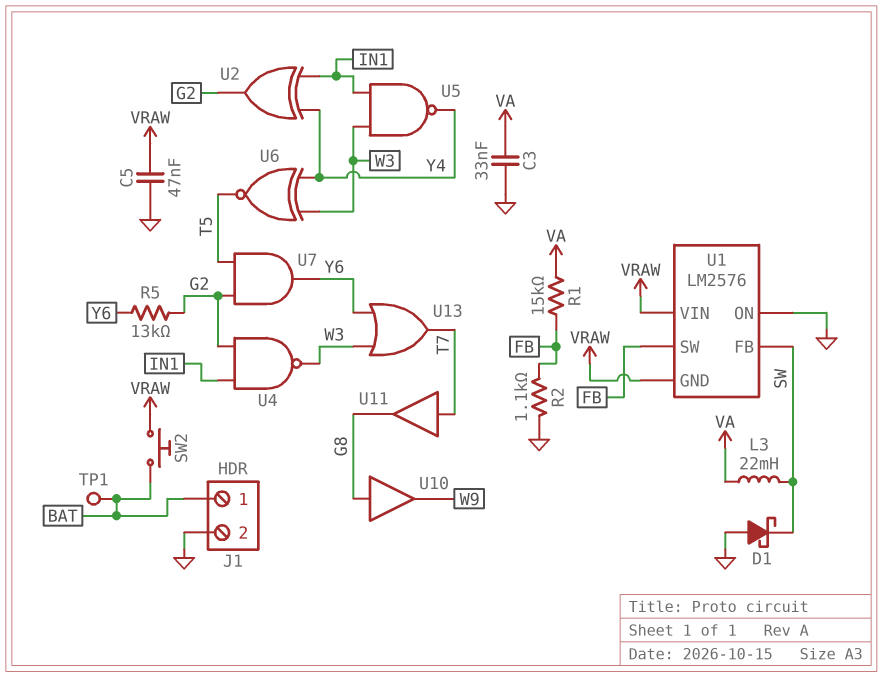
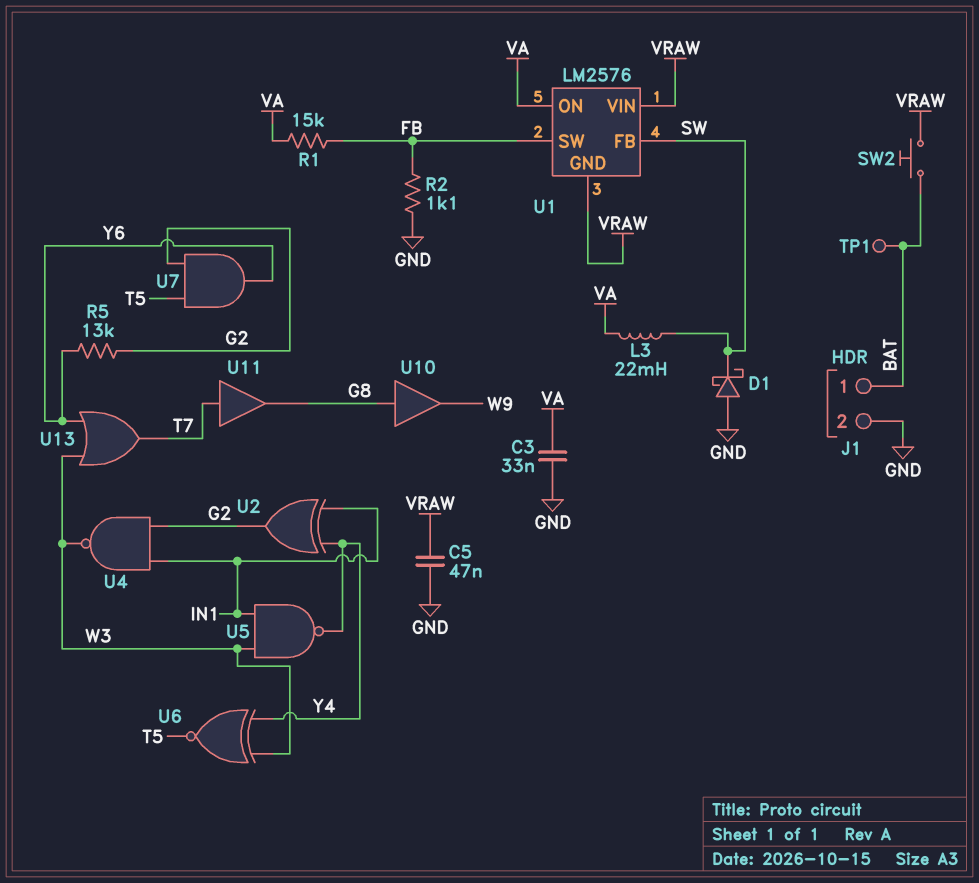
U1 pin ON: GND -> VA

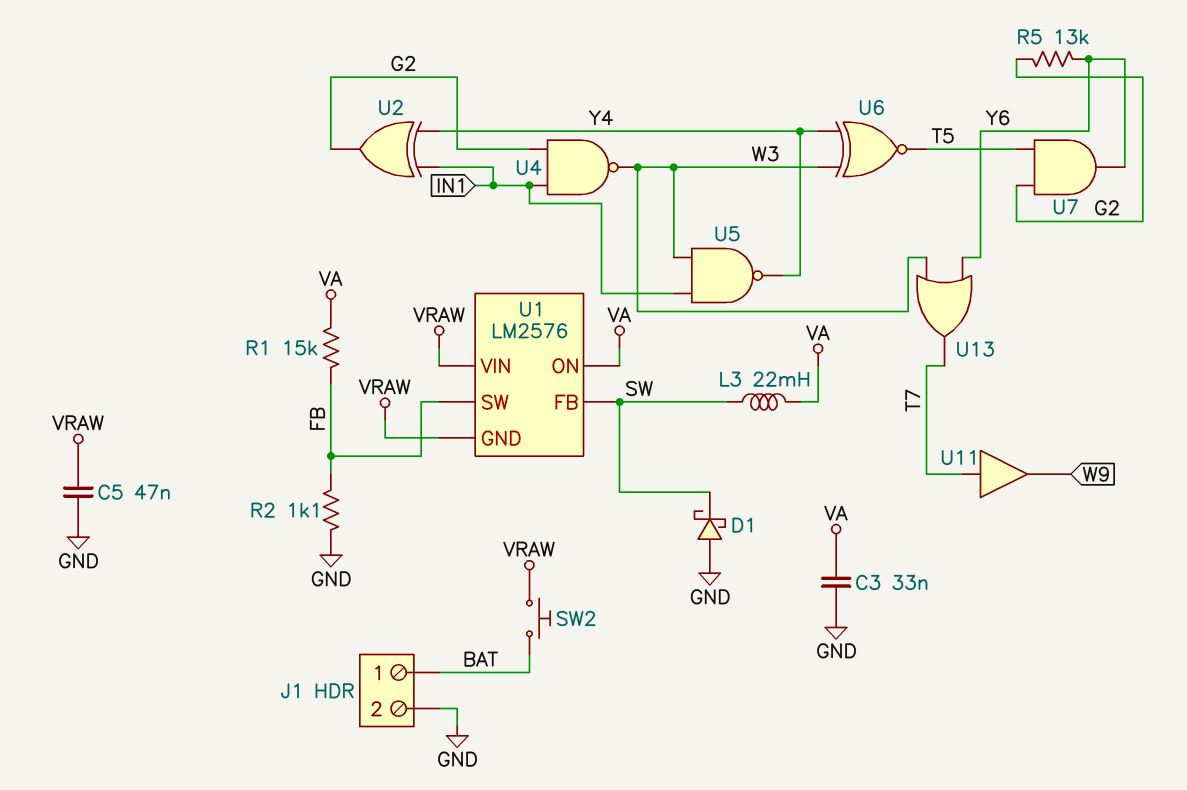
TP1: test point (BAT) -> none
U10: buffer (in G8, out W9) -> none
U11: buffer (in T7, out G8) -> buffer (in T7, out W9)

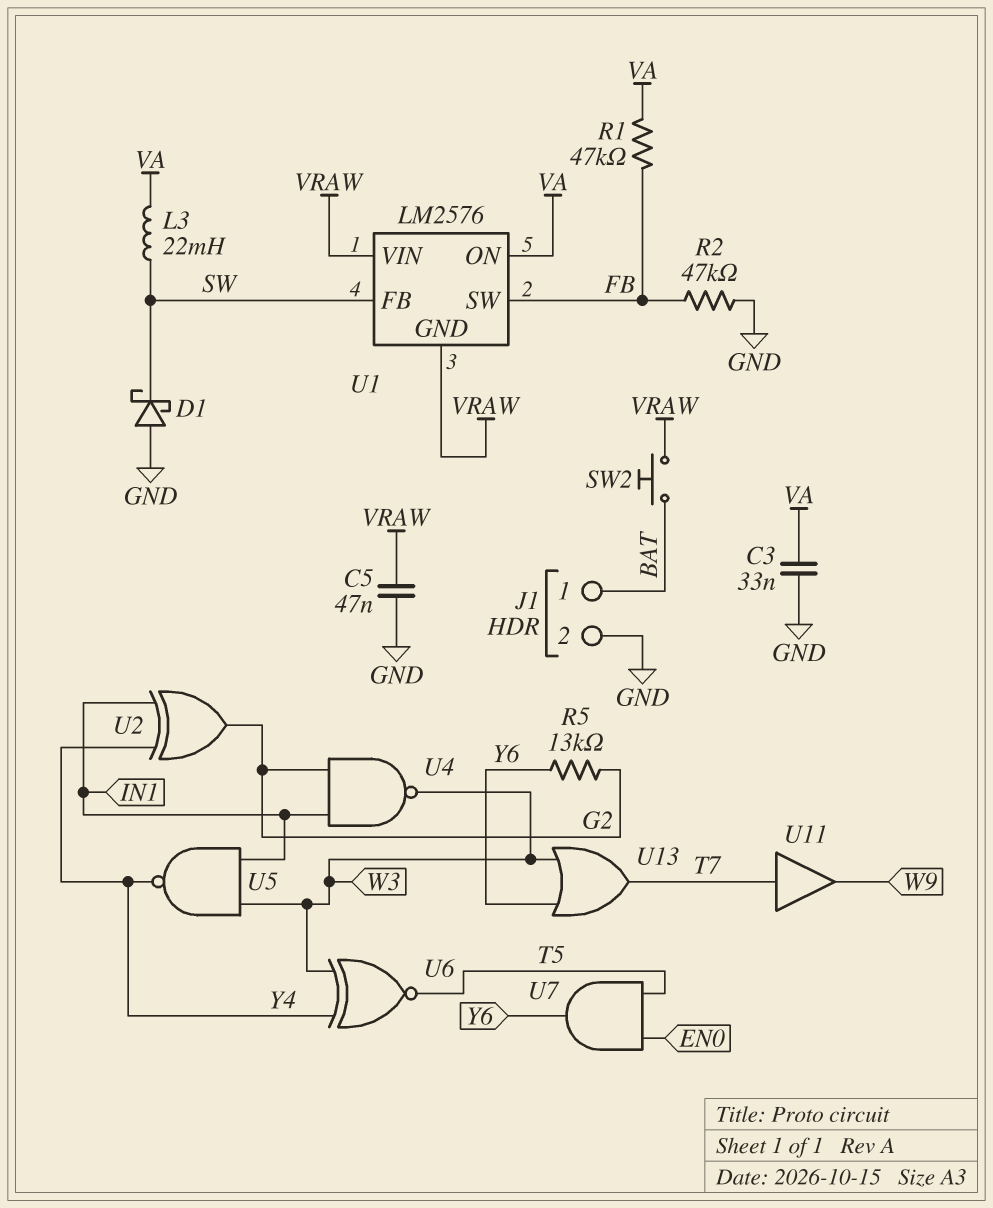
R1: 15k (FB, VA) -> 47k (FB, VA)
R2: 1.1k (FB, GND) -> 47k (FB, GND)
U7: AND (in G2, in T5, out Y6) -> AND (in EN0, in T5, out Y6)

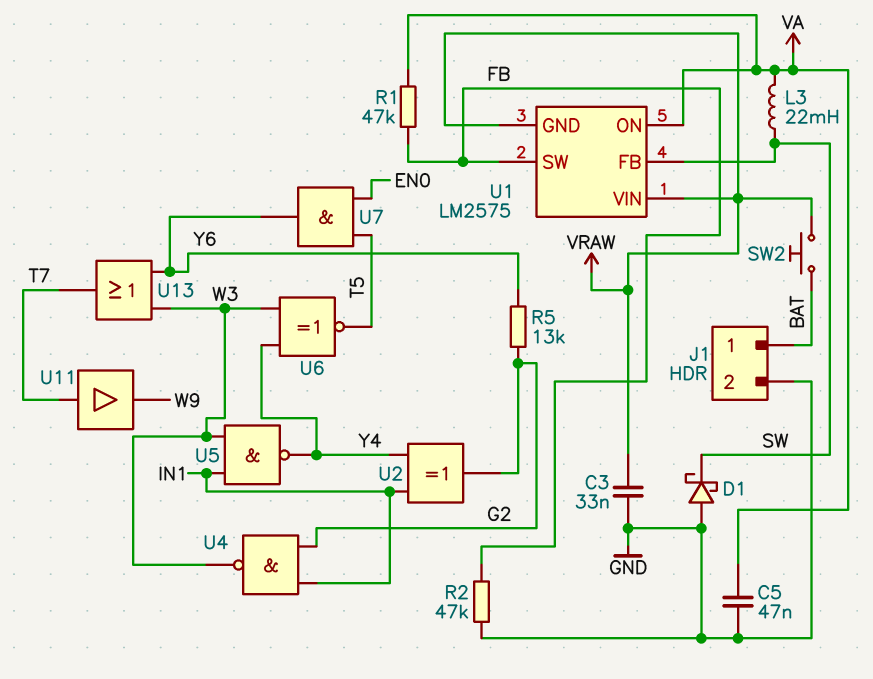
C3: 33nF (GND, VA) -> 33nF (GND, VRAW)
C5: 47nF (GND, VRAW) -> 47nF (GND, VA)
U1: LM2576 -> LM2575

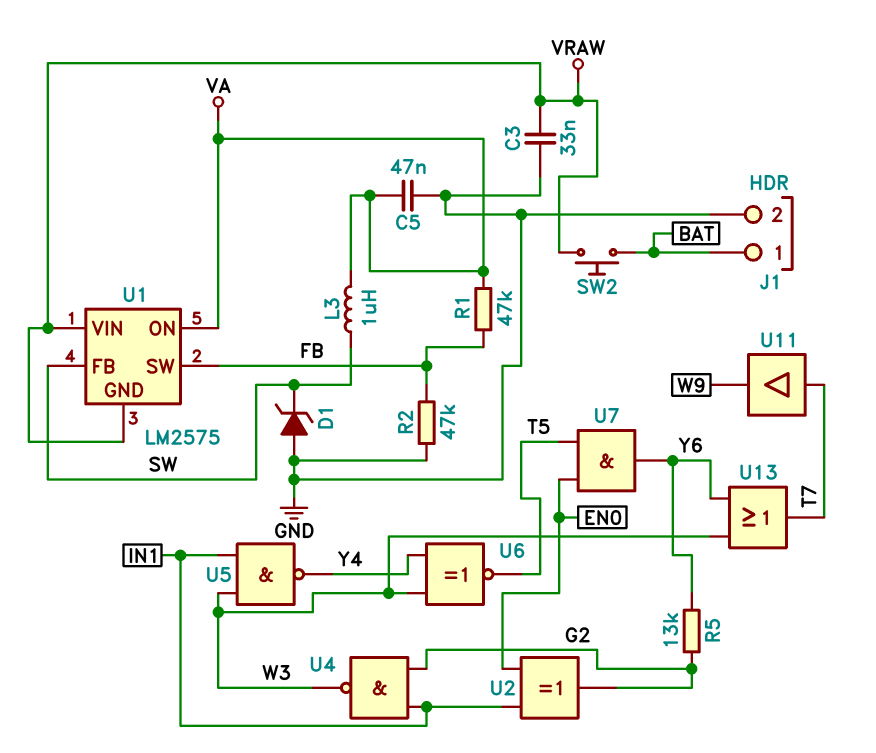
D1: schottky (A GND, K SW) -> zener (A GND, K SW)
L3: 22mH (SW, VA) -> 1uH (SW, VA)
U2: XOR (in IN1, in Y4, out G2) -> XOR (in EN0, in IN1, out G2)

